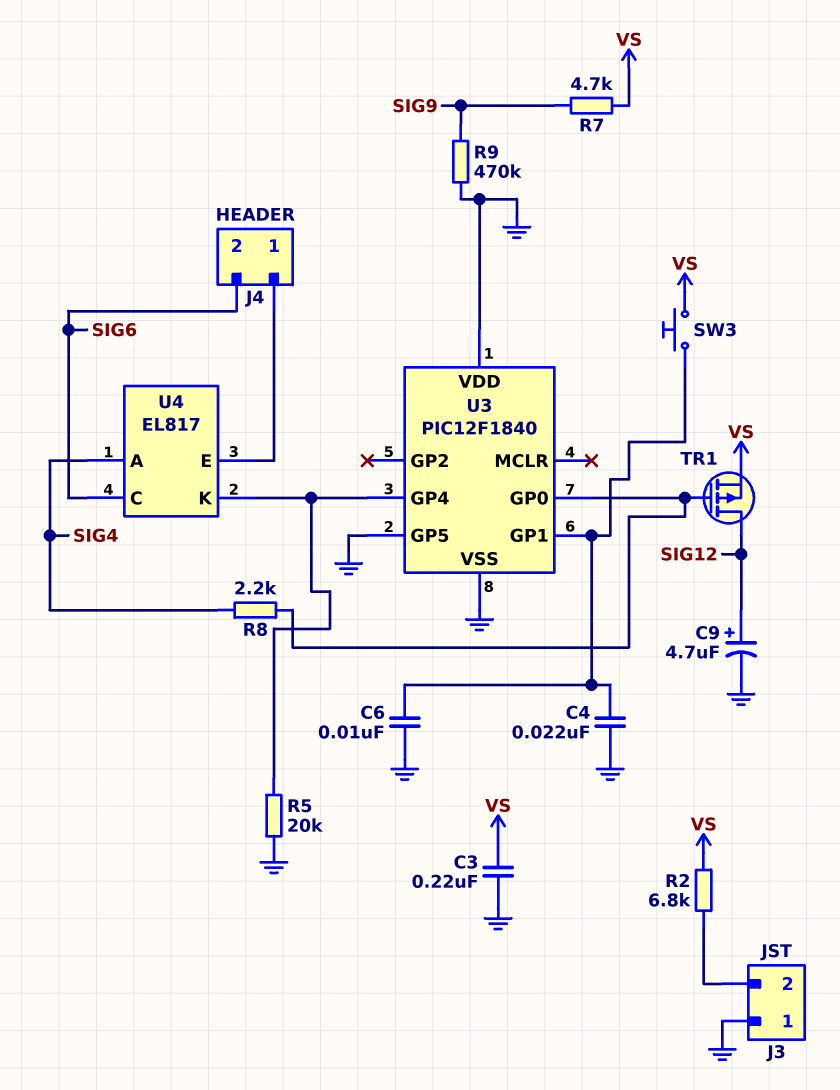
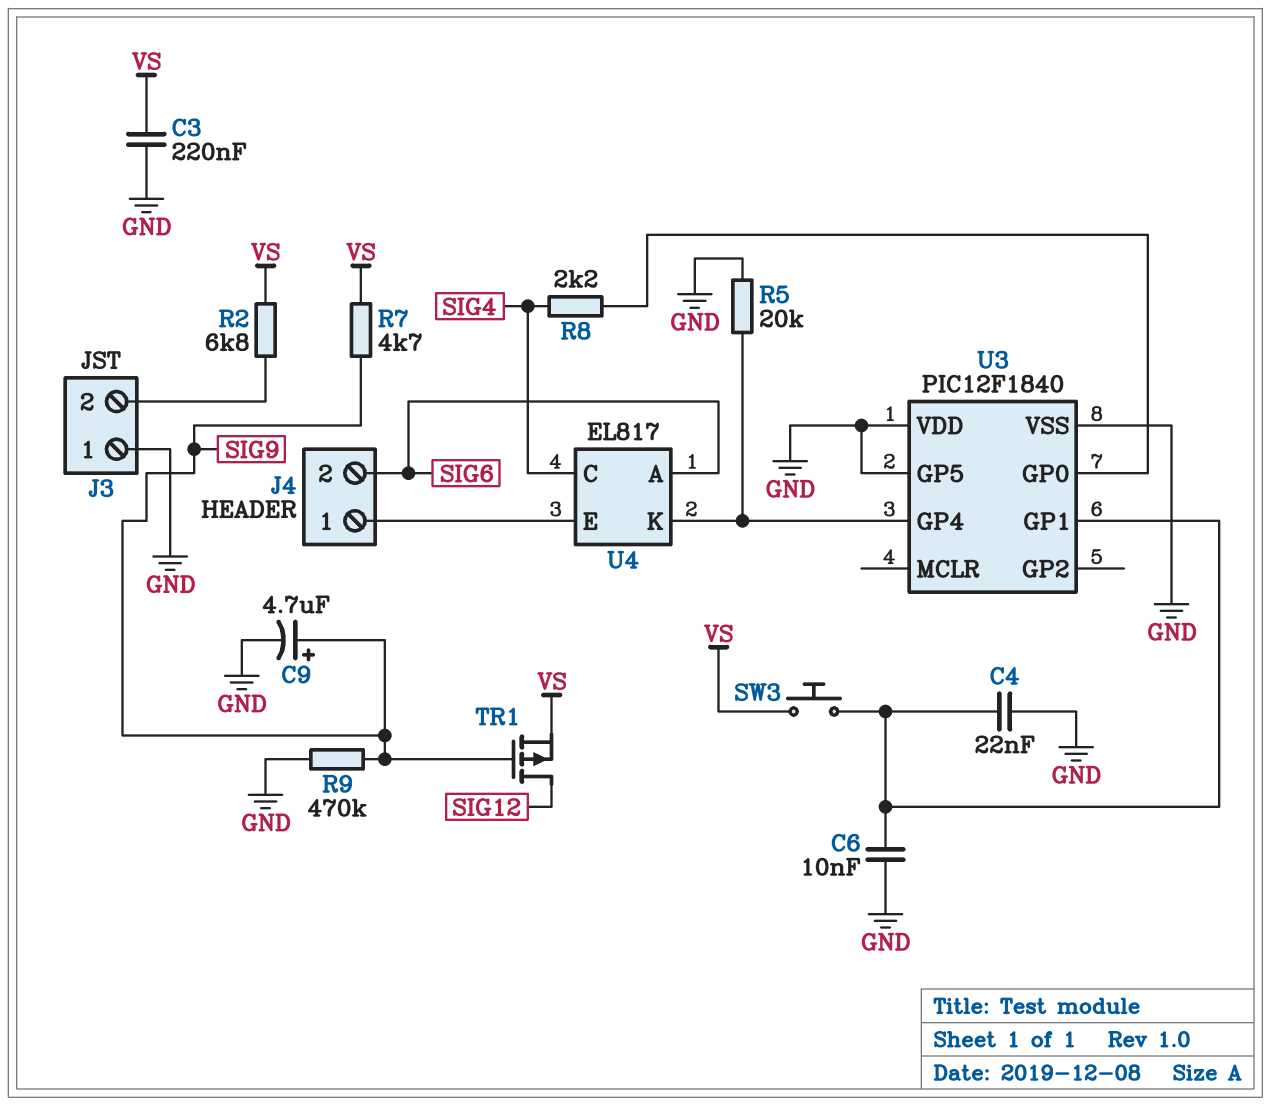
C9: 4.7uF (plus SIG12, minus GND) -> 4.7uF (plus SIG9, minus GND)
TR1: PMOS (G U3/GP0, D SIG12, S VS) -> PMOS (G SIG9, D SIG12, S VS)
U4 pin A: SIG4 -> SIG6
U4 pin C: SIG6 -> SIG4

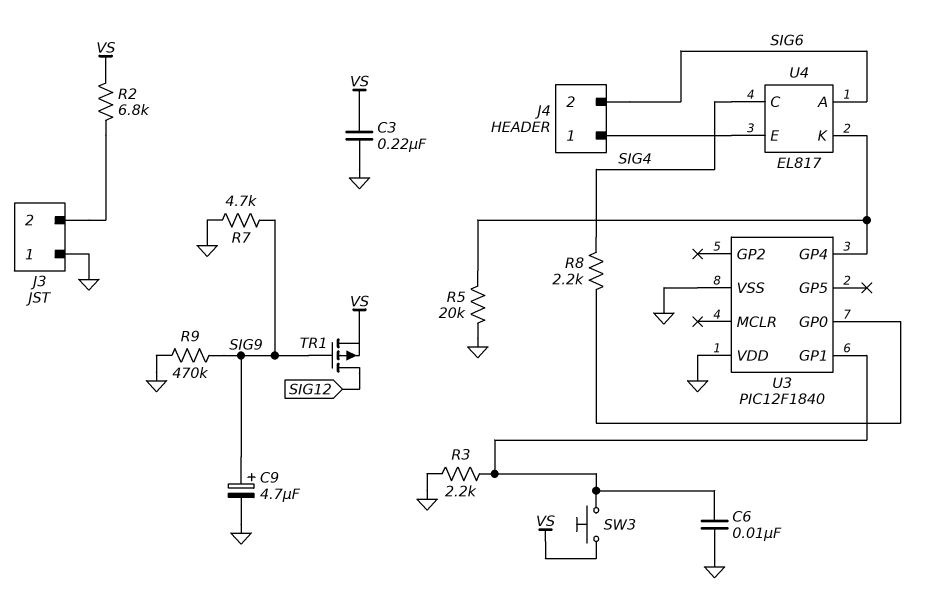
C4: 22nF (GND, U3/GP1) -> none
R3: none -> 2.2k (GND, U3/GP1)
R7: 4.7k (SIG9, VS) -> 4.7k (GND, SIG9)
U3 pin GP5: GND -> none

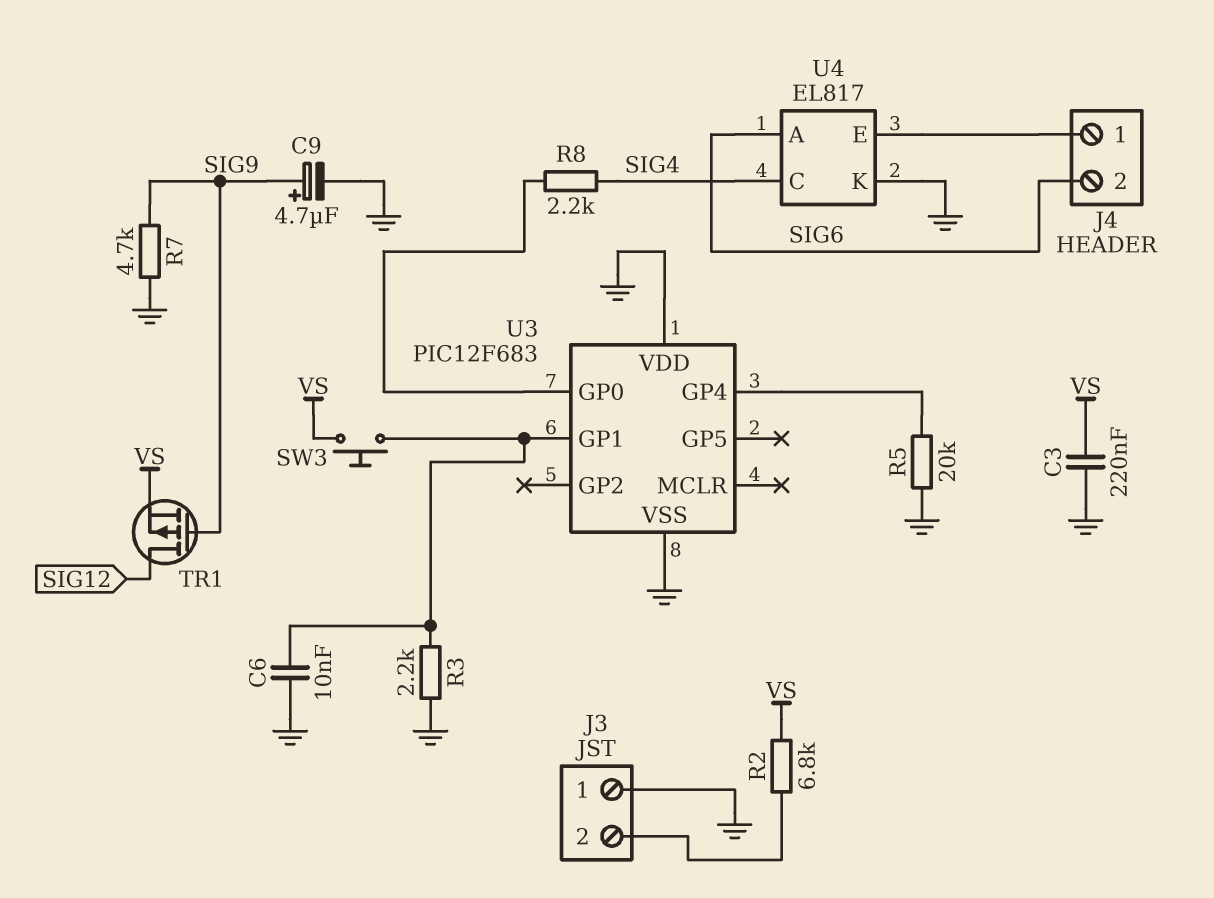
R9: 470k (GND, SIG9) -> none
U3: PIC12F1840 -> PIC12F683
U4 pin K: U3/GP4 -> GND

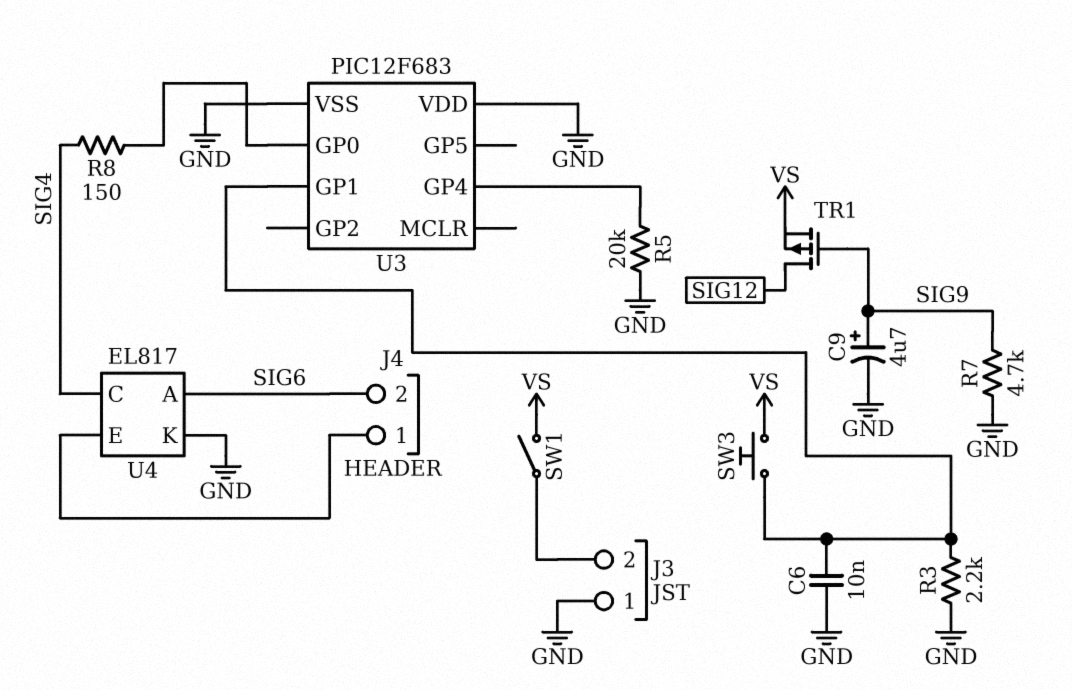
C3: 220nF (GND, VS) -> none
R2: 6.8k (J3/2, VS) -> none
R8: 2.2k (SIG4, U3/GP0) -> 150 (SIG4, U3/GP0)
SW1: none -> switch (J3/2, VS)

